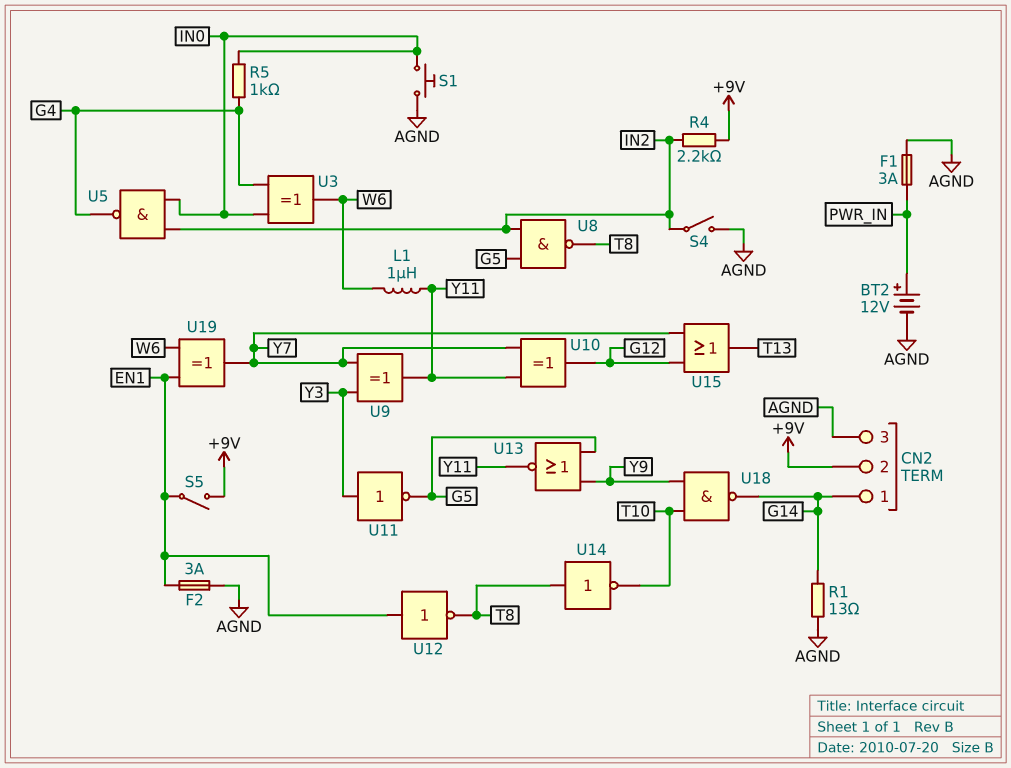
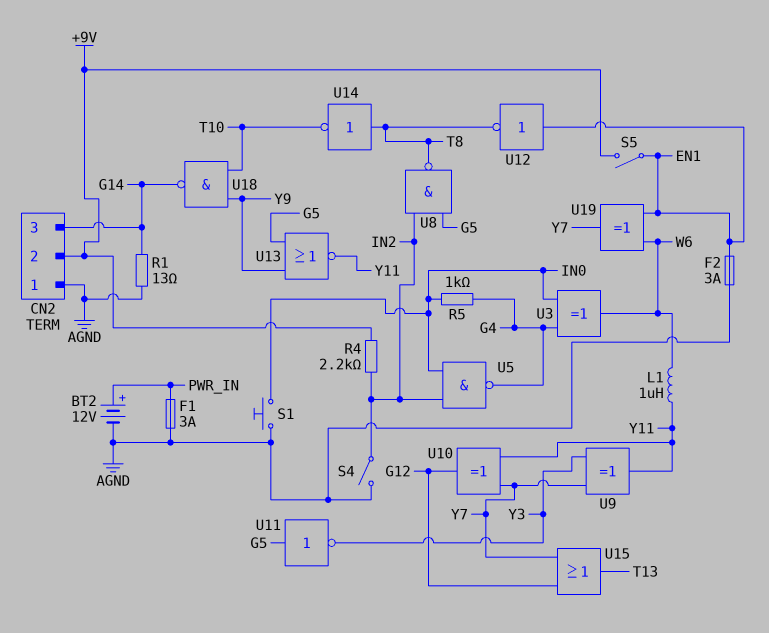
CN2 pin 1: G14 -> AGND
CN2 pin 3: AGND -> G14
U11: NOT (in Y3, out G5) -> NOT (in G5, out Y3)

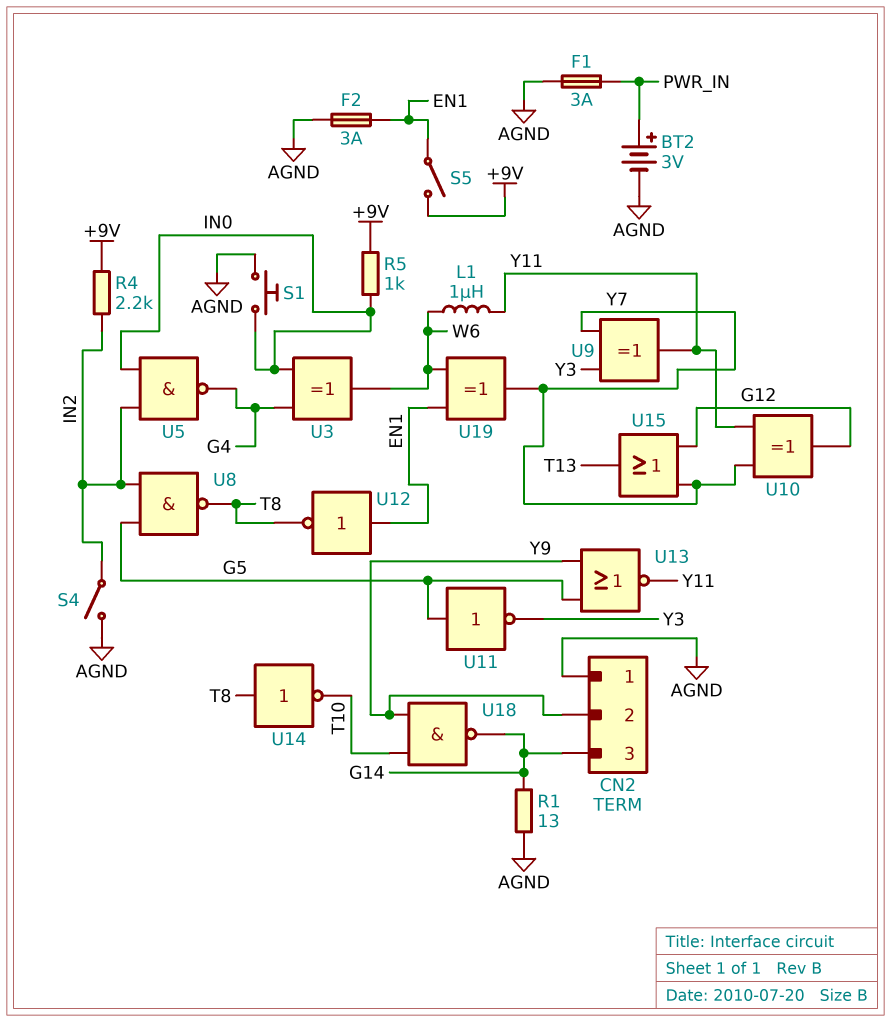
BT2: 12V (plus PWR_IN, minus AGND) -> 3V (plus PWR_IN, minus AGND)
CN2 pin 2: +9V -> Y9
R5: 1k (G4, IN0) -> 1k (+9V, IN0)

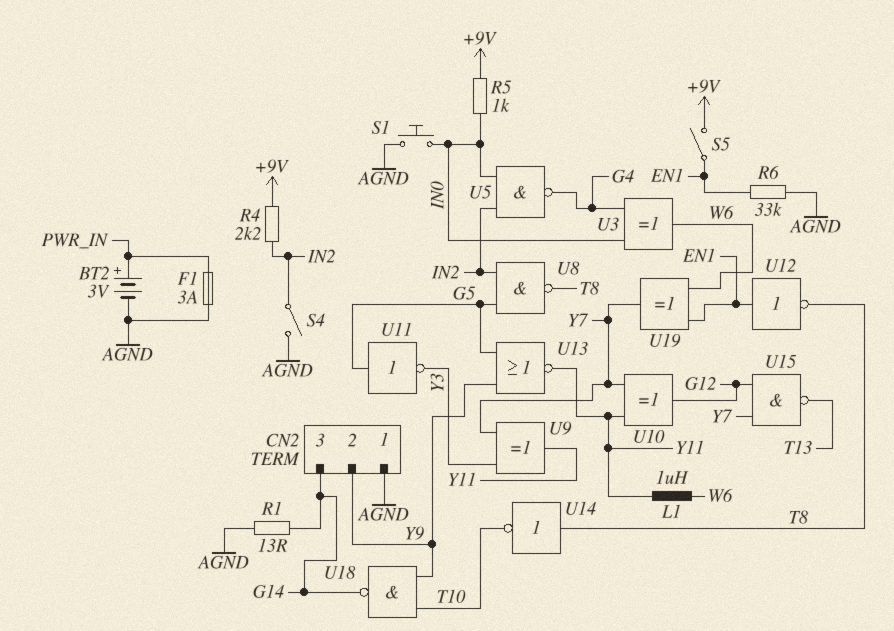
F2: 3A (AGND, EN1) -> none
R6: none -> 33k (AGND, EN1)
U15: OR (in G12, in Y7, out T13) -> NAND (in G12, in Y7, out T13)

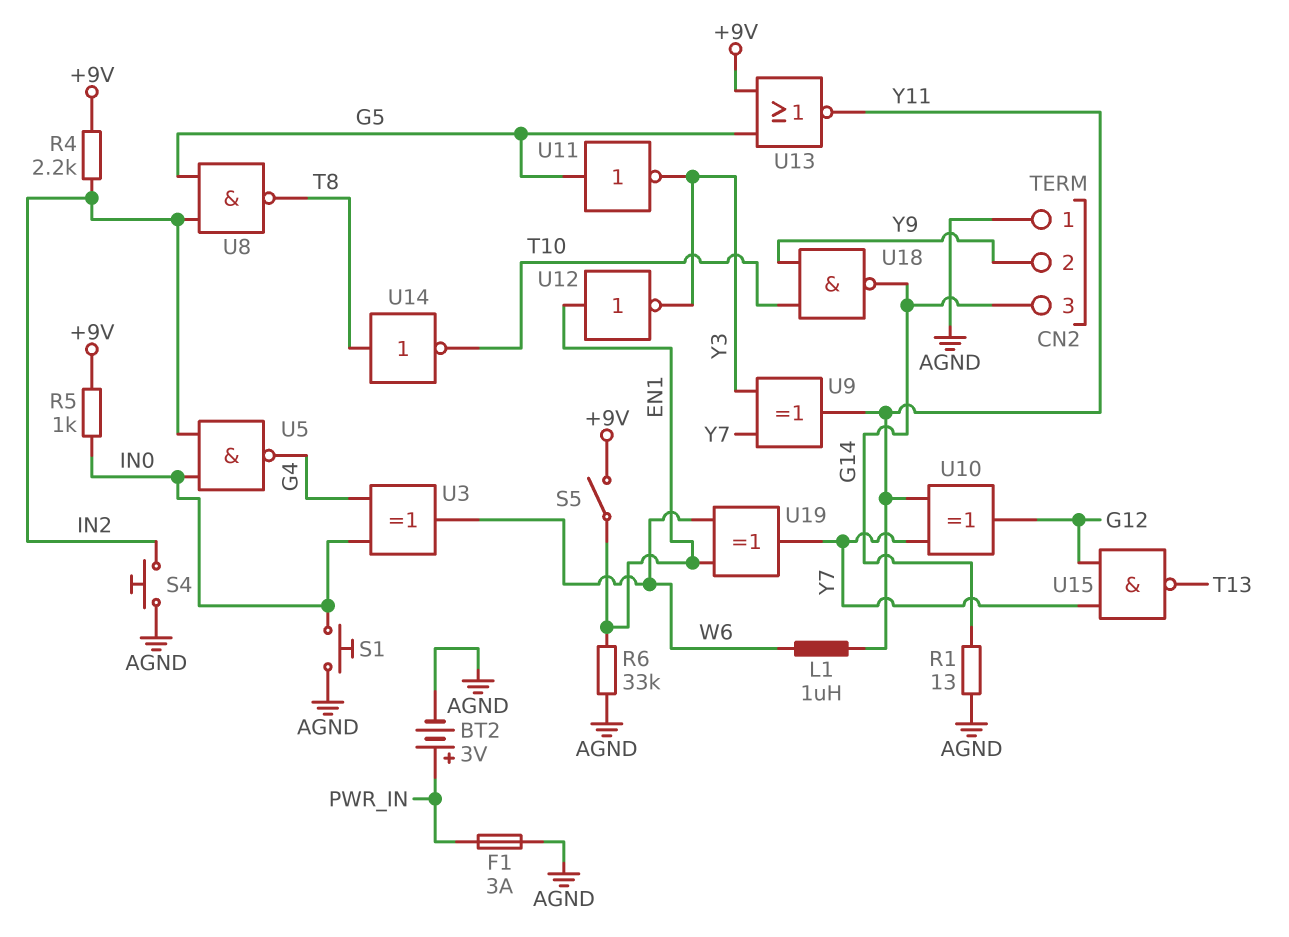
S4: switch (AGND, IN2) -> button (AGND, IN2)
U12: NOT (in EN1, out T8) -> NOT (in EN1, out Y3)
U13: NOR (in G5, in Y9, out Y11) -> NOR (in +9V, in G5, out Y11)

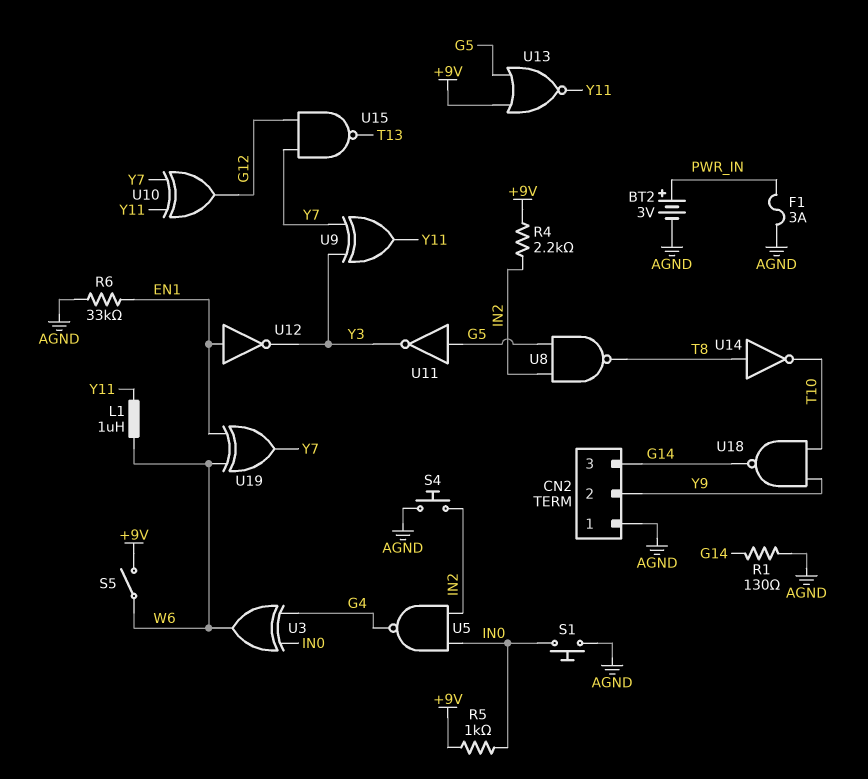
R1: 13 (AGND, G14) -> 130 (AGND, G14)
S5: switch (+9V, EN1) -> switch (+9V, W6)

